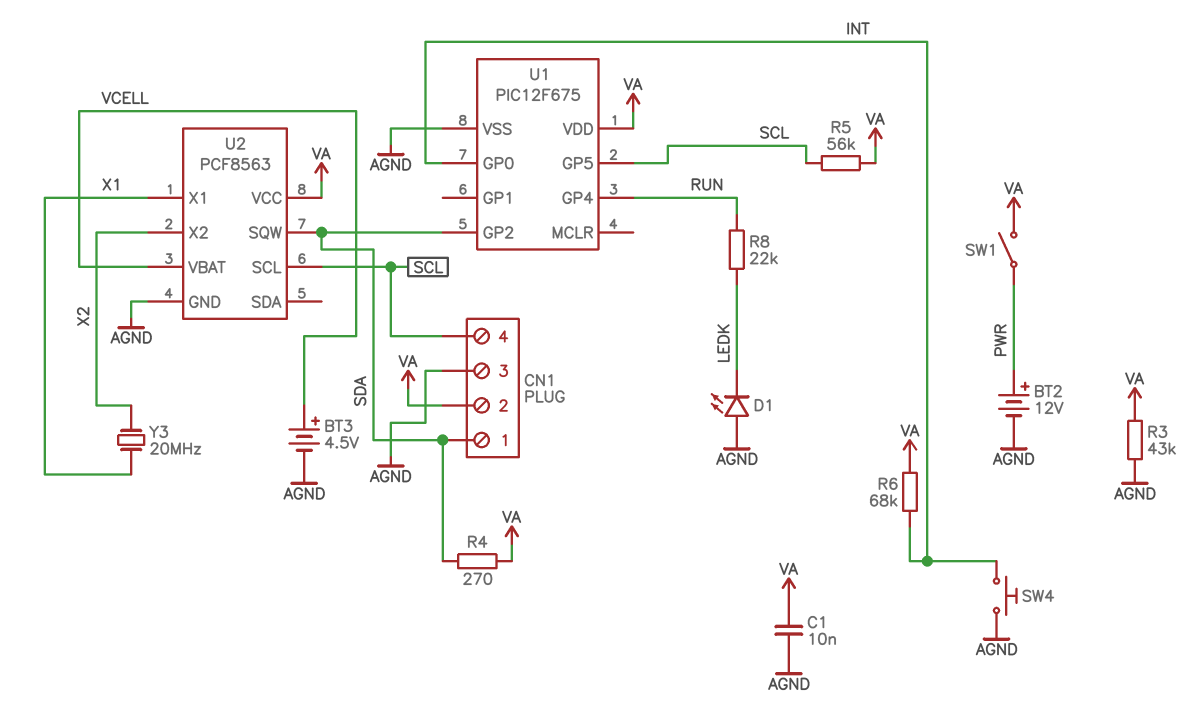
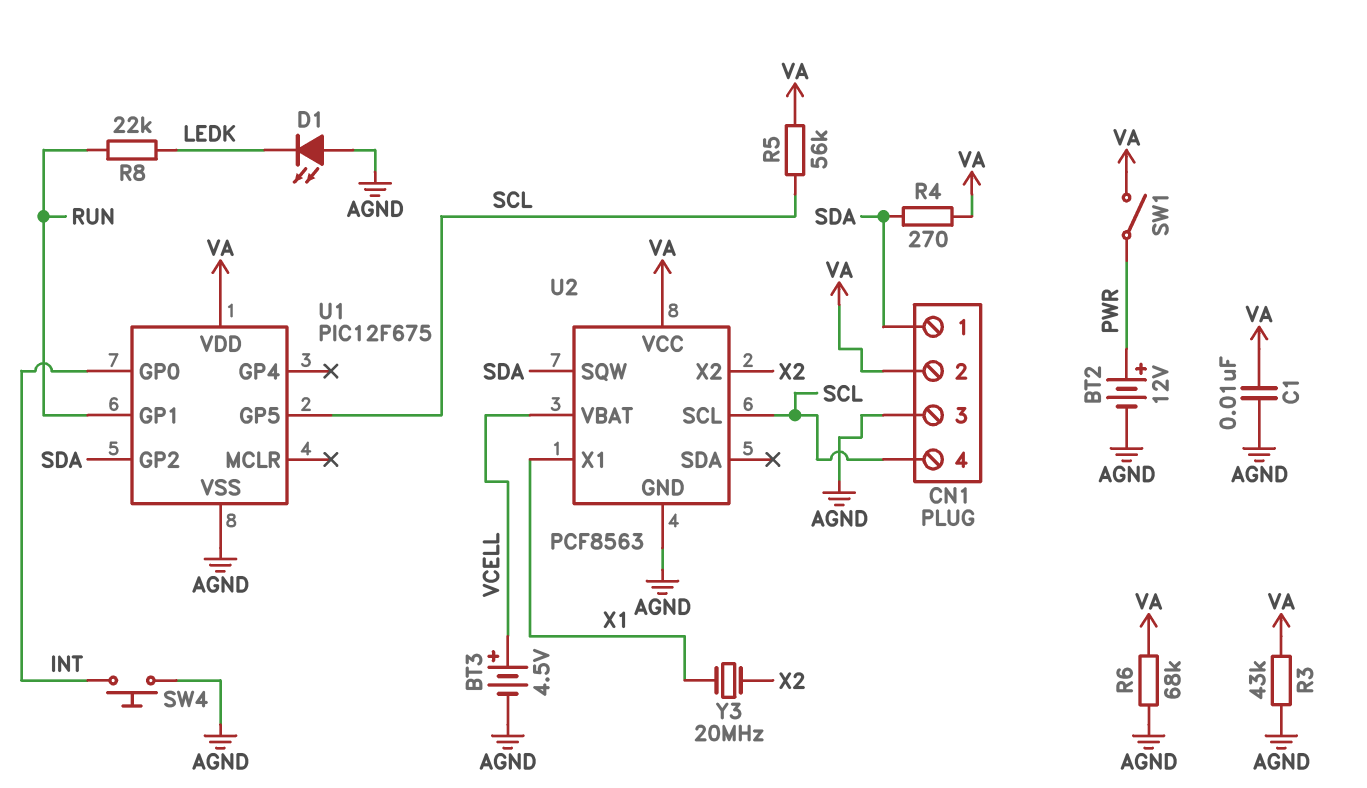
R6: 68k (INT, VA) -> 68k (AGND, VA)
U1 pin GP1: none -> RUN
U1 pin GP4: RUN -> none

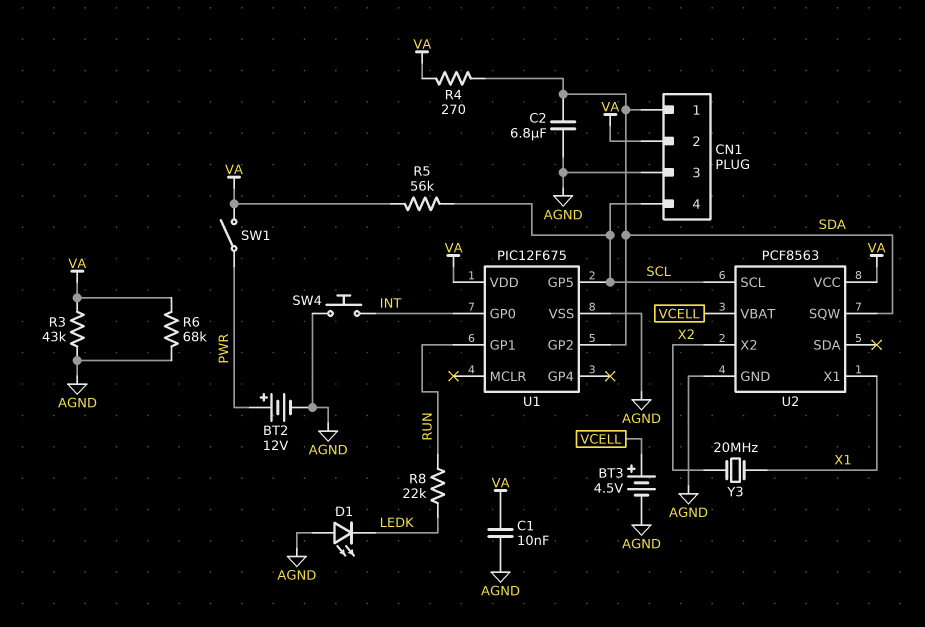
C2: none -> 6.8uF (AGND, SDA)

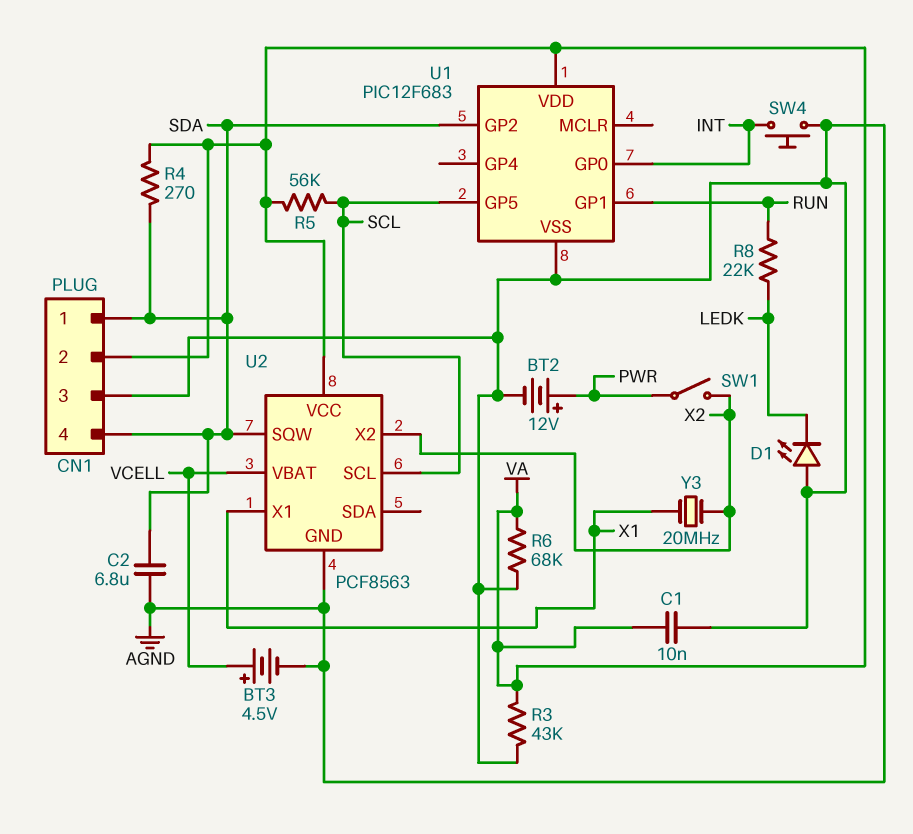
CN1 pin 4: SCL -> SDA
SW1: switch (PWR, VA) -> switch (PWR, X2)
U1: PIC12F675 -> PIC12F683

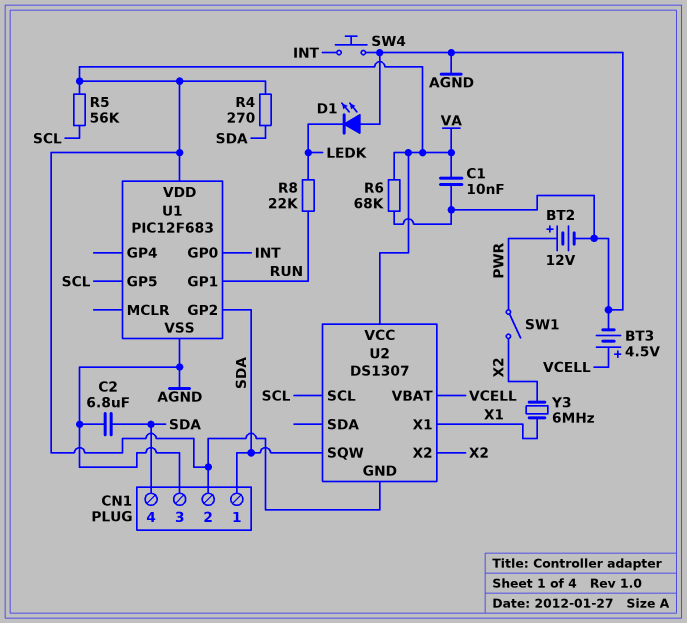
R3: 43k (AGND, VA) -> none
U2: PCF8563 -> DS1307
U2 pin GND: AGND -> VA
Y3: 20MHz (X1, X2) -> 6MHz (X1, X2)

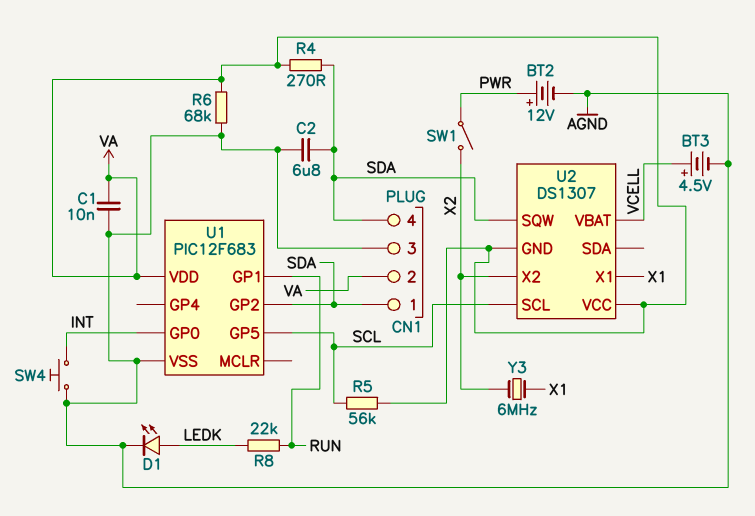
D1: LED (A AGND, K LEDK) -> LED (A LEDK, K AGND)

